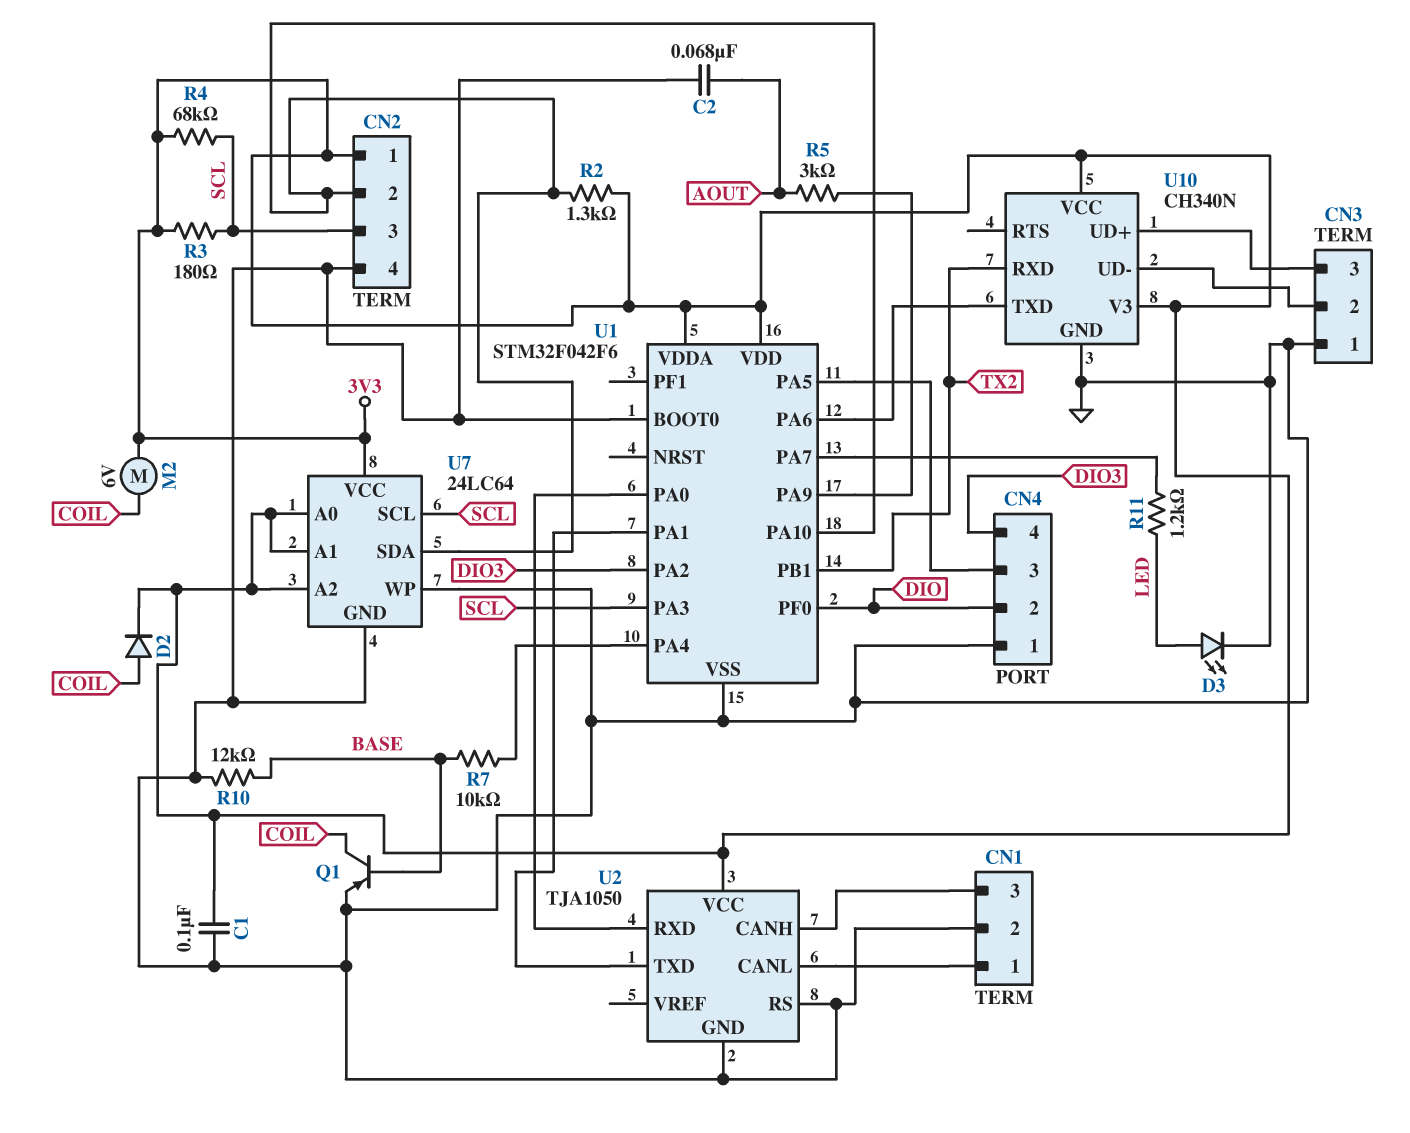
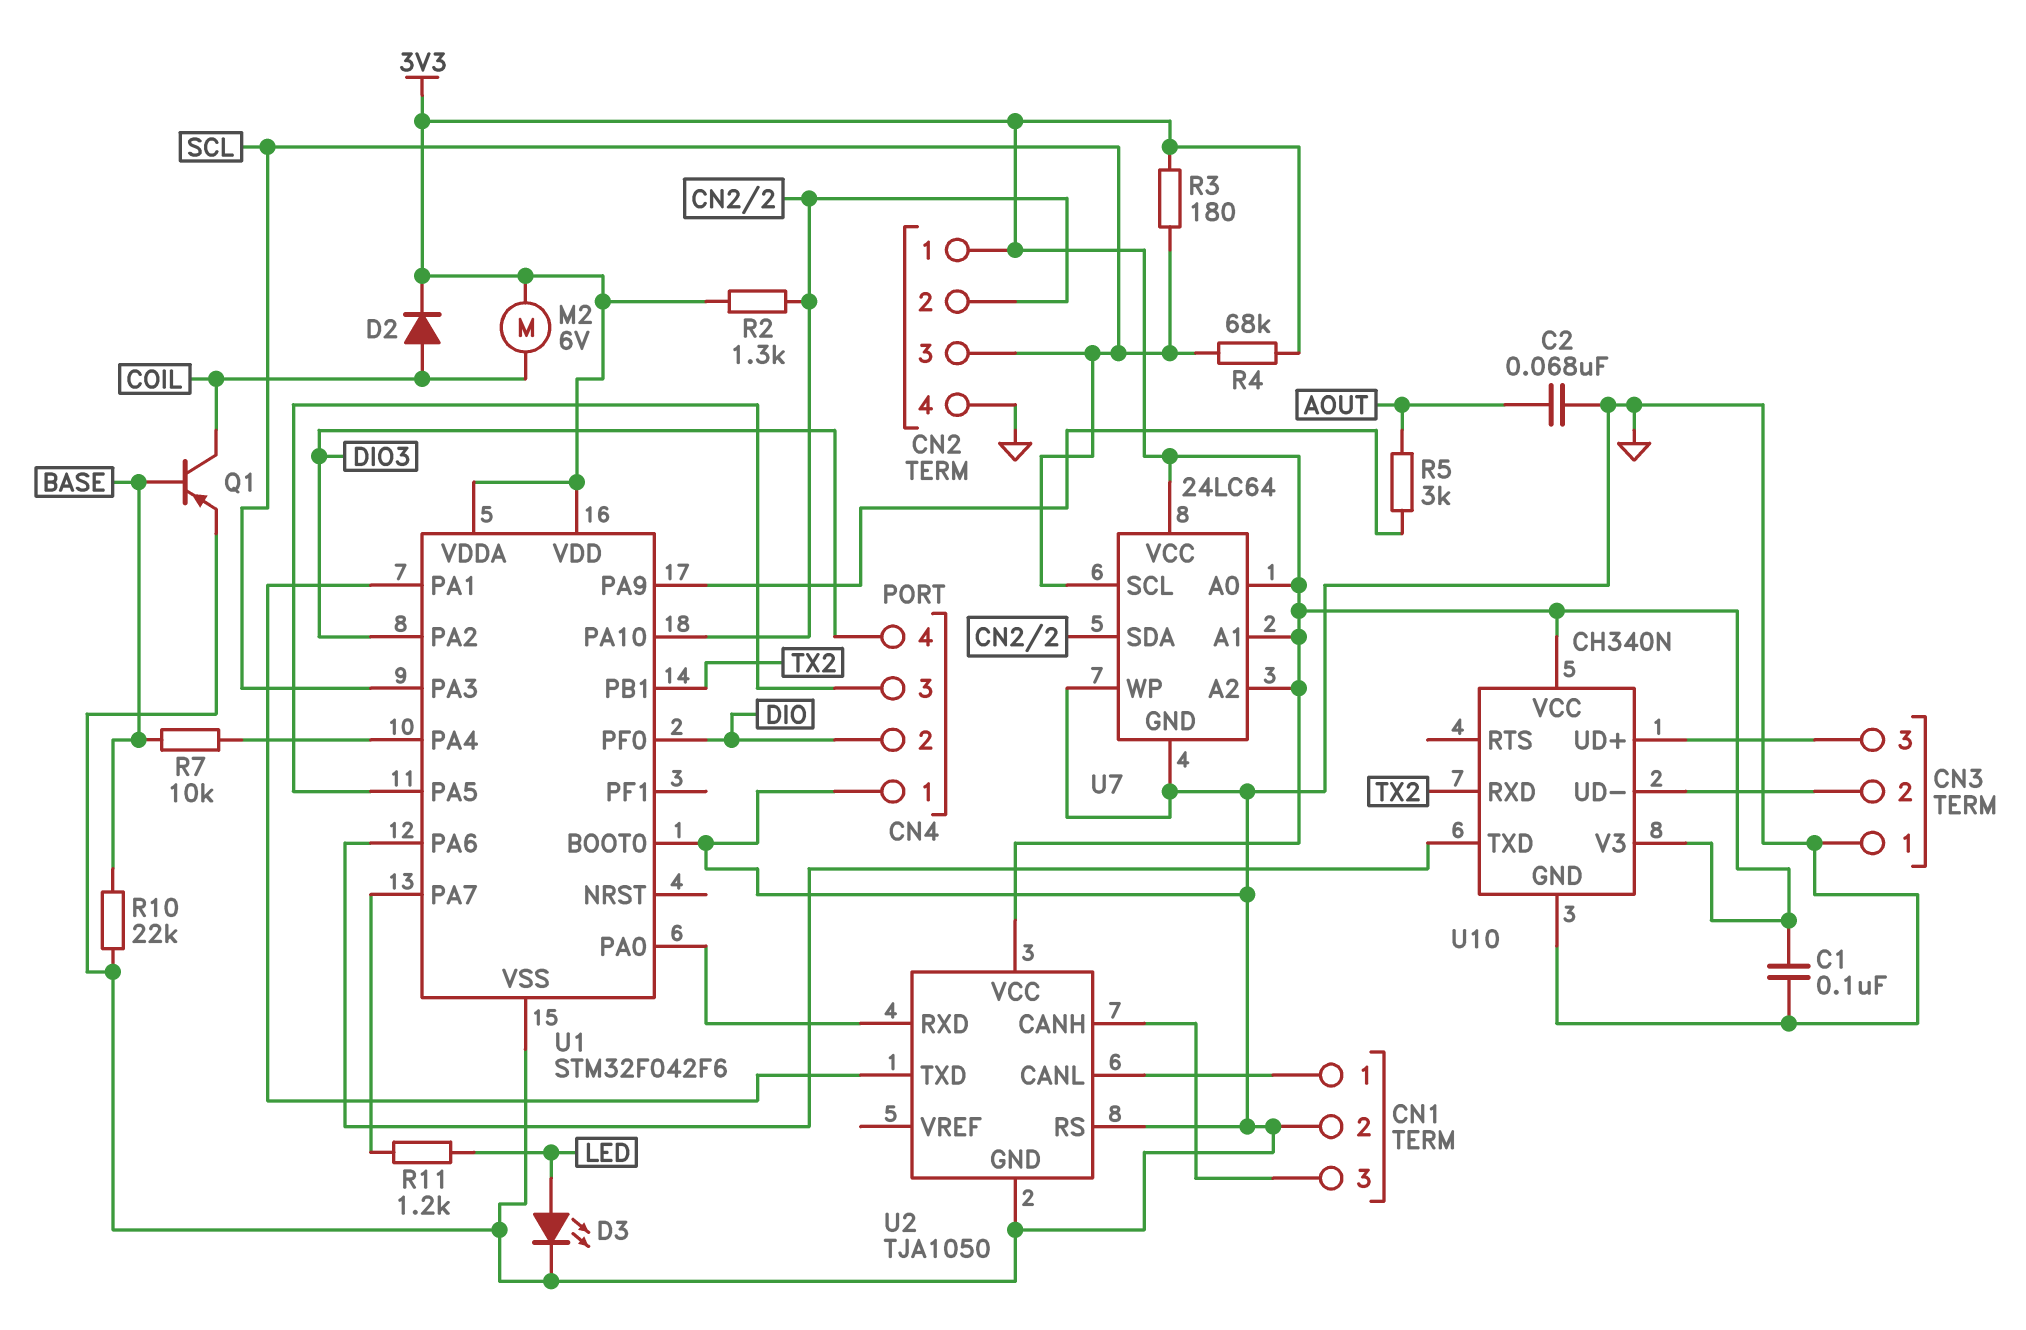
R10: 12k (BASE, GND) -> 22k (BASE, GND)

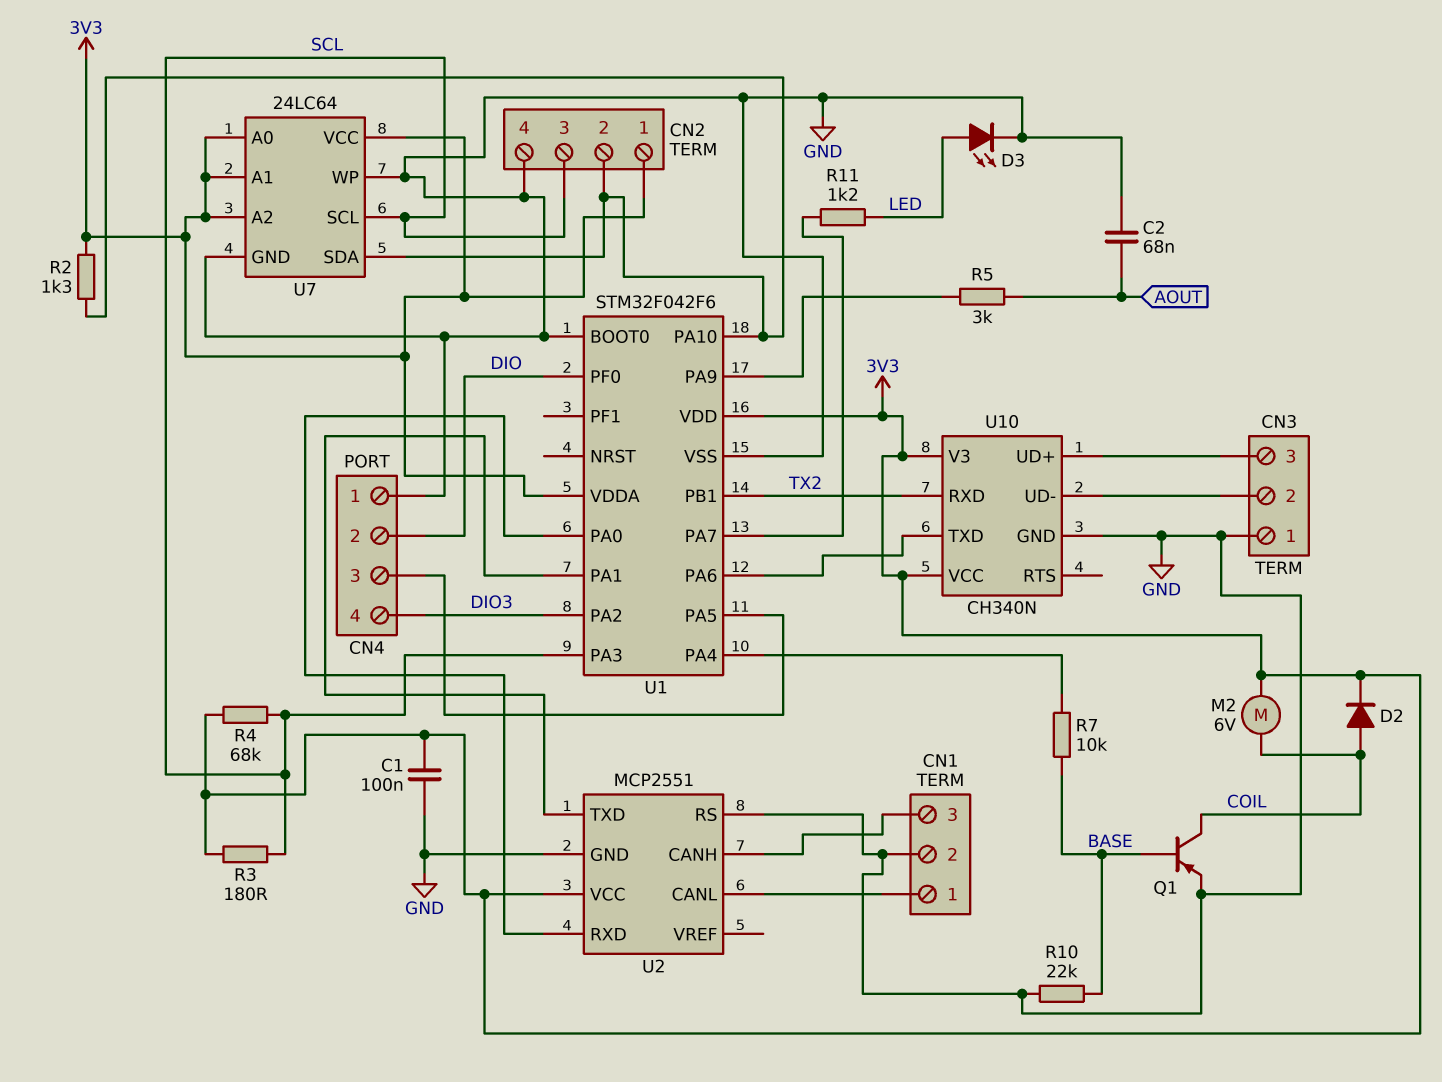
U2: TJA1050 -> MCP2551

